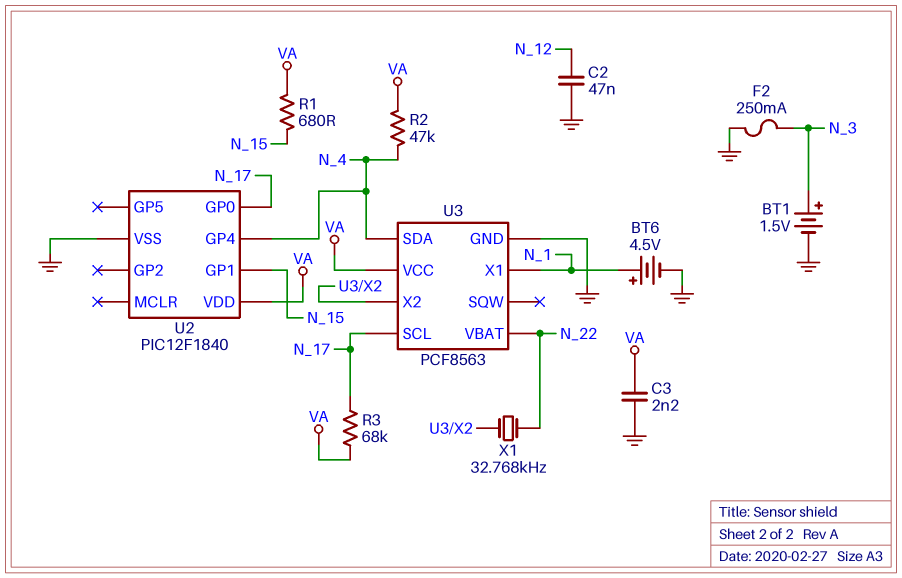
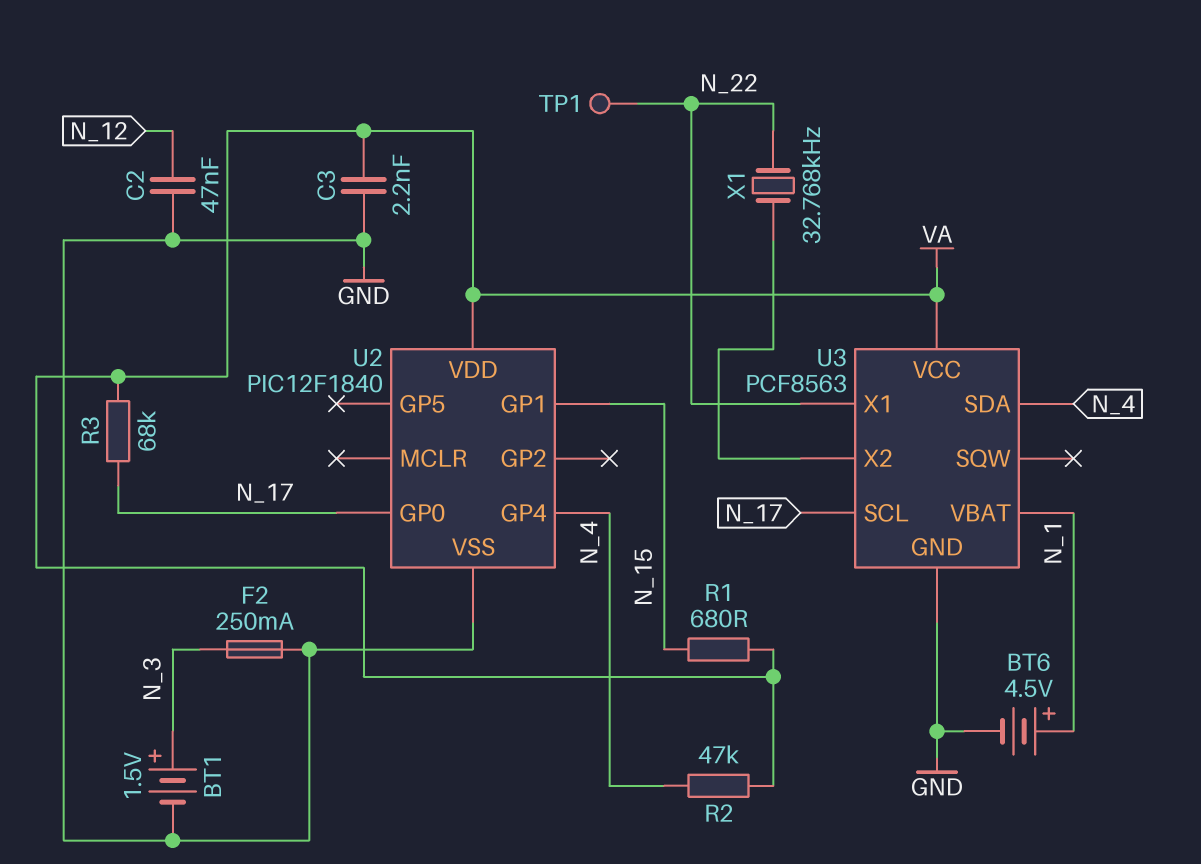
TP1: none -> test point (N_22)
U3 pin VBAT: N_22 -> N_1
U3 pin X1: N_1 -> N_22

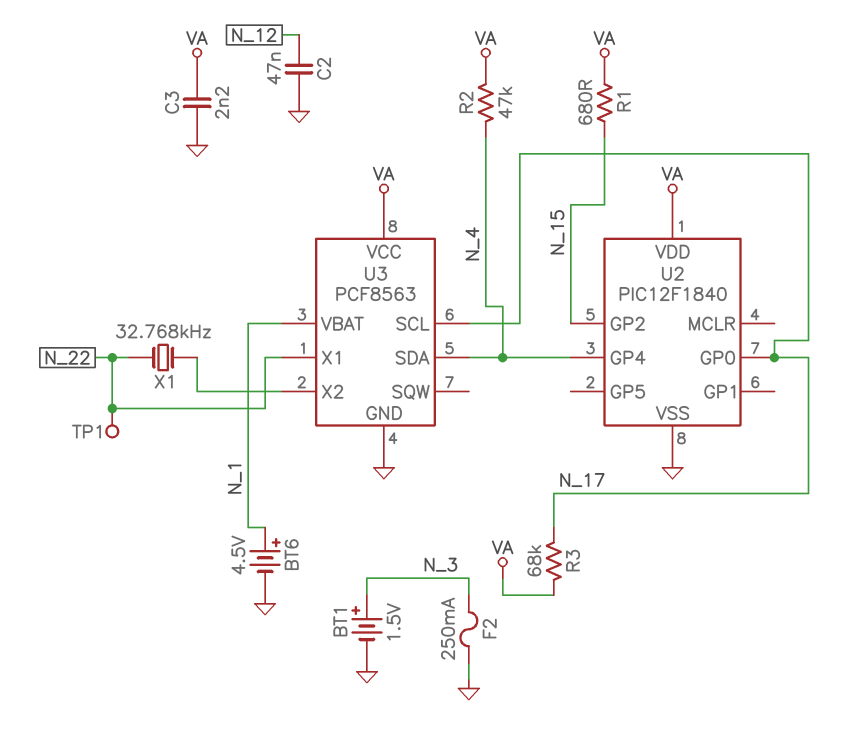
U2 pin GP1: N_15 -> none
U2 pin GP2: none -> N_15

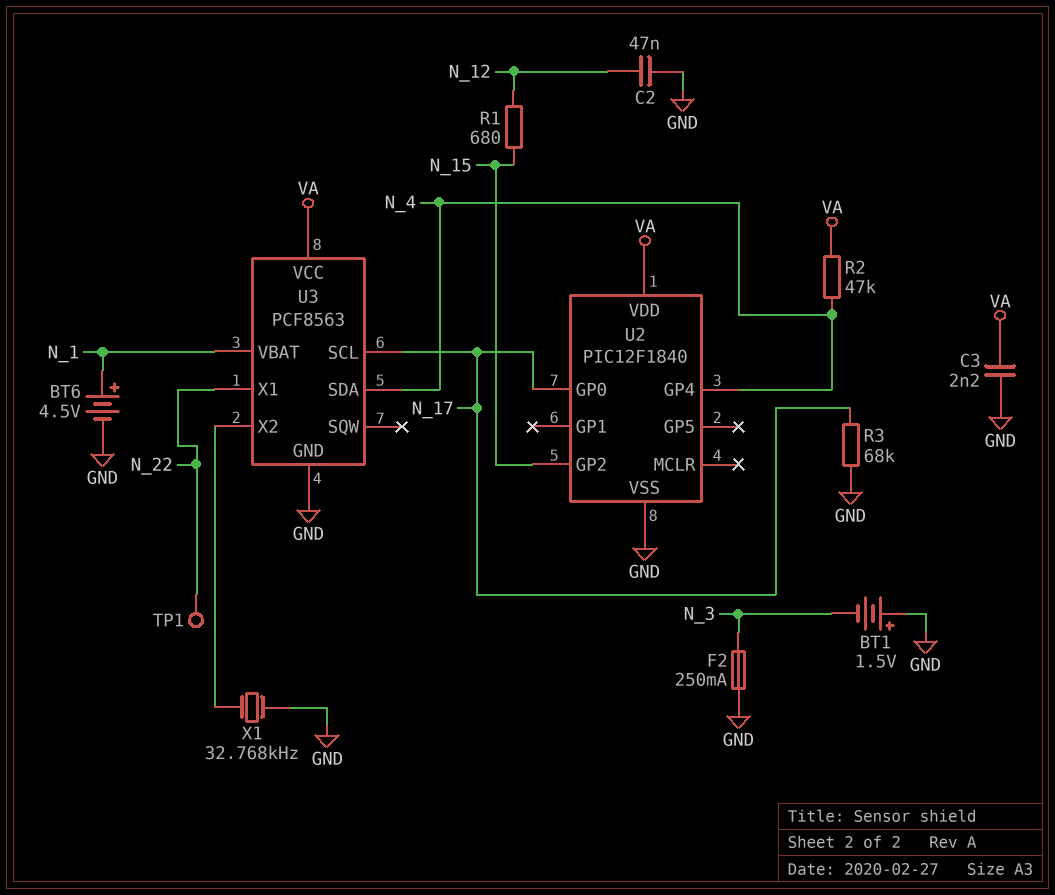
BT1: 1.5V (plus N_3, minus GND) -> 1.5V (plus GND, minus N_3)
R1: 680 (N_15, VA) -> 680 (N_12, N_15)
R3: 68k (N_17, VA) -> 68k (GND, N_17)
X1: 32.768kHz (N_22, U3/X2) -> 32.768kHz (GND, U3/X2)

